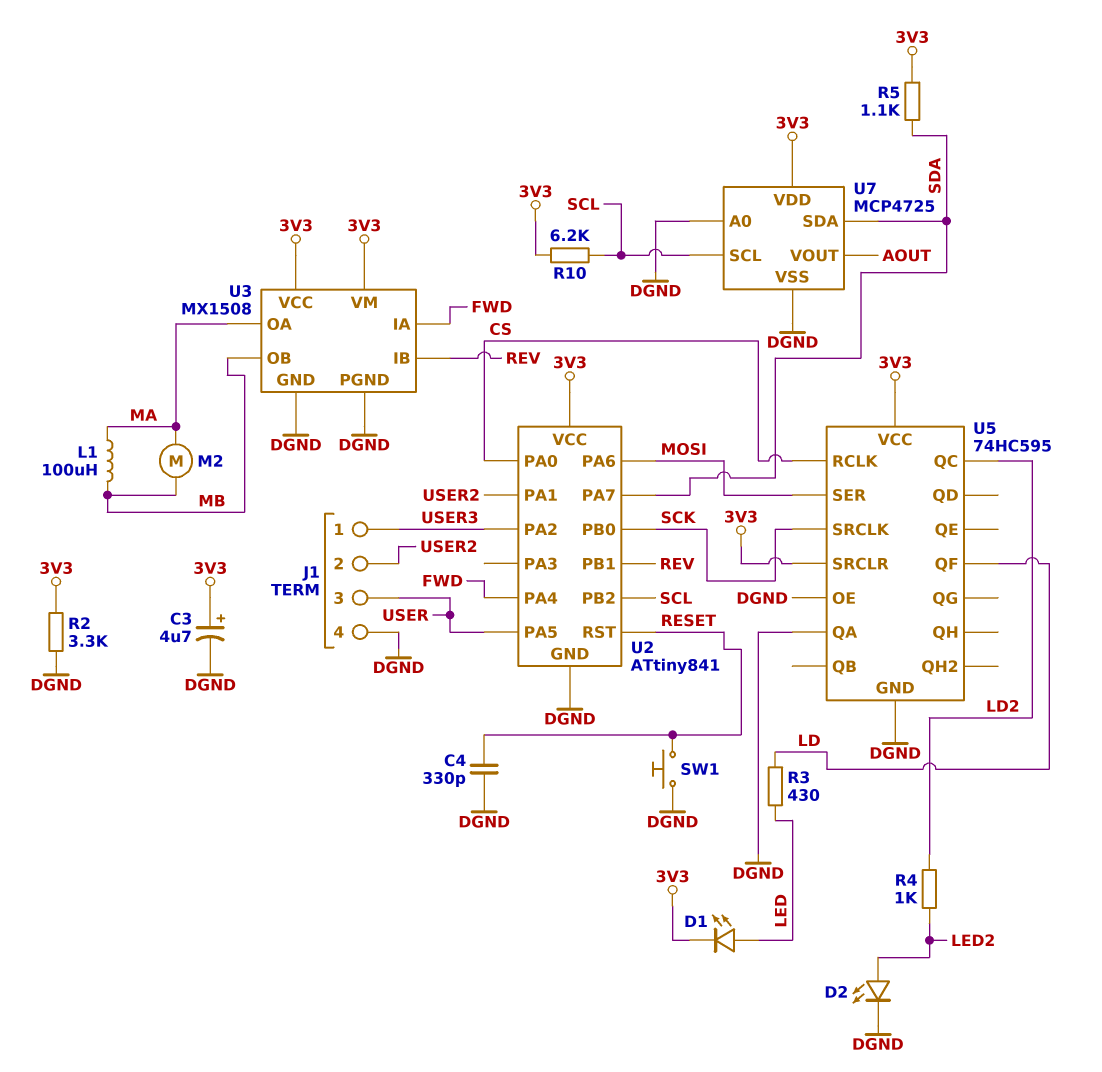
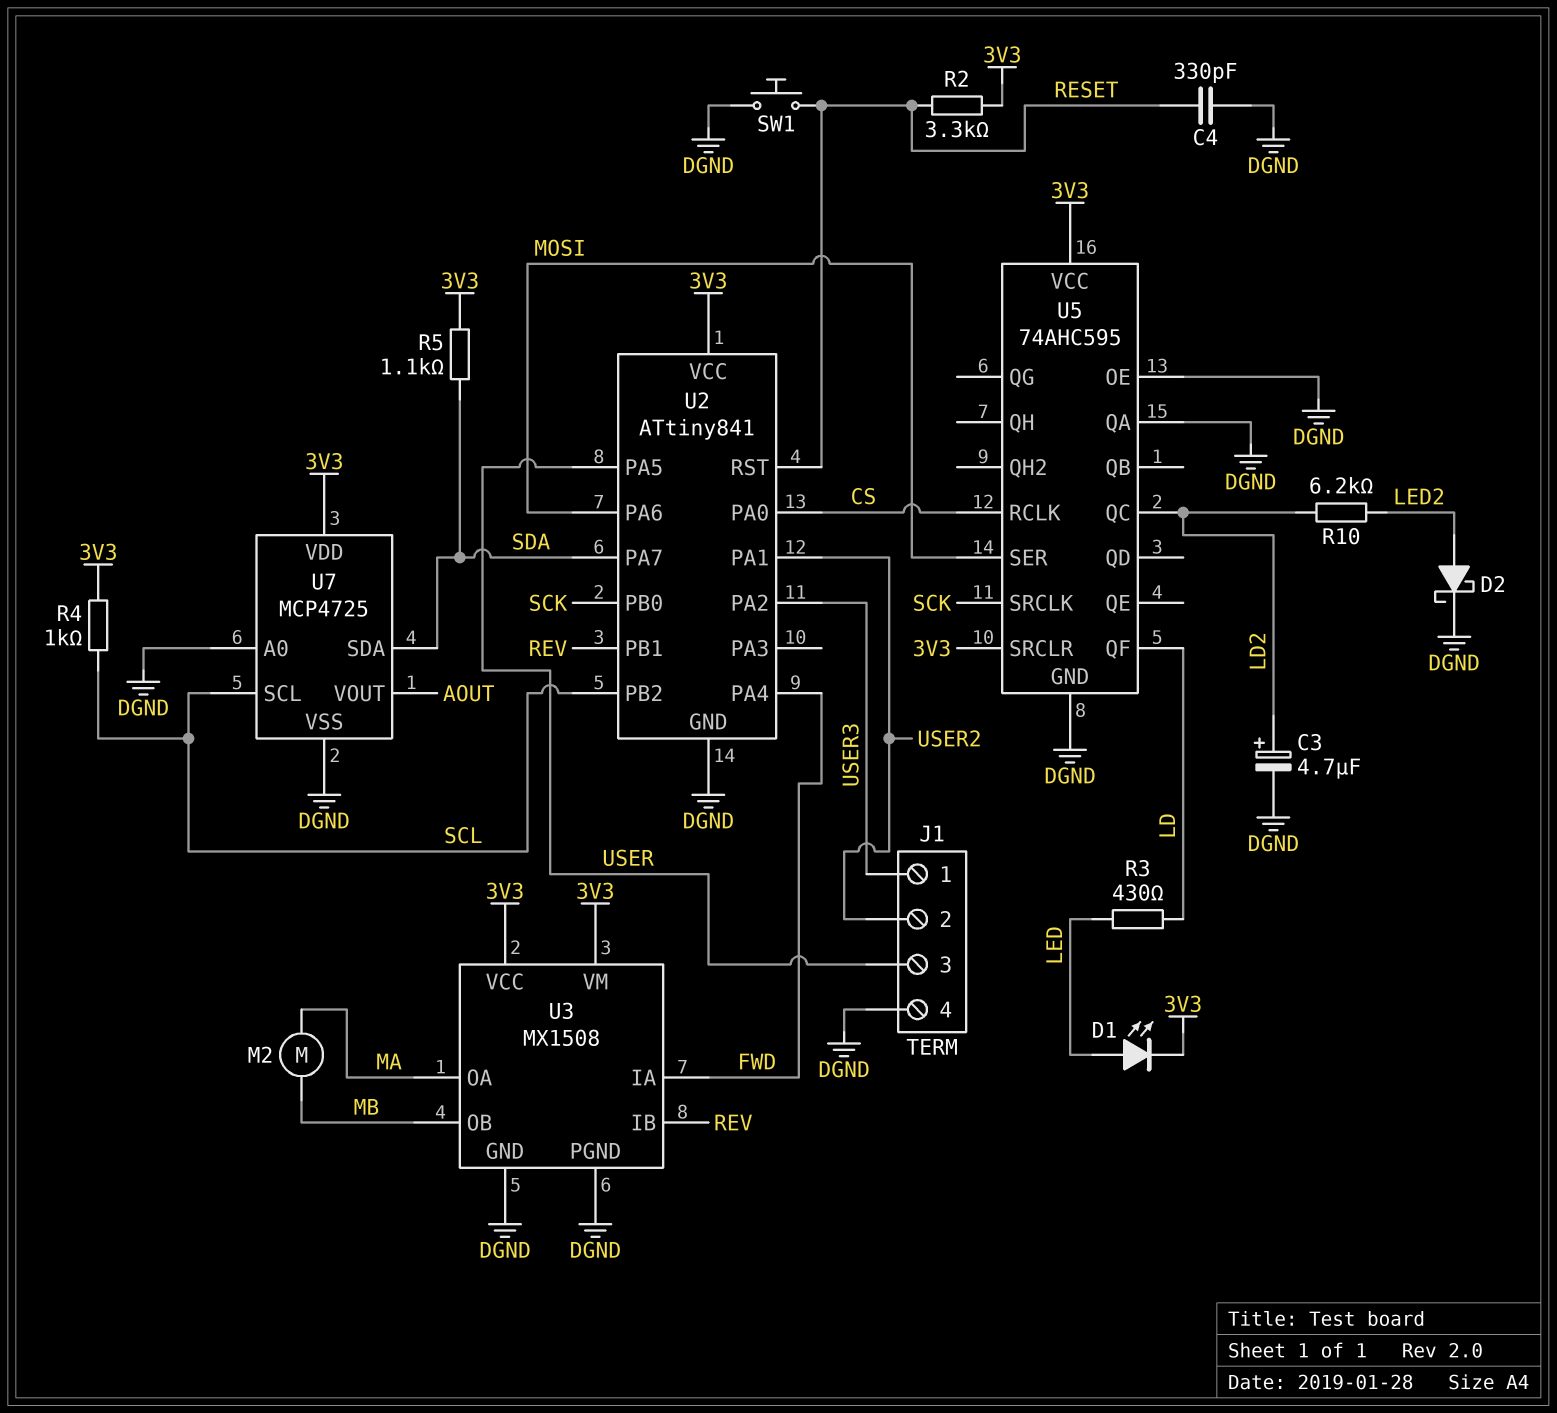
C3: 4.7uF (plus 3V3, minus DGND) -> 4.7uF (plus LD2, minus DGND)
D2: LED (A LED2, K DGND) -> schottky (A LED2, K DGND)
L1: 100uH (MA, MB) -> none
R2: 3.3k (3V3, DGND) -> 3.3k (3V3, RESET)
R4: 1k (LD2, LED2) -> 1k (3V3, SCL)
R10: 6.2k (3V3, SCL) -> 6.2k (LD2, LED2)
U5: 74HC595 -> 74AHC595

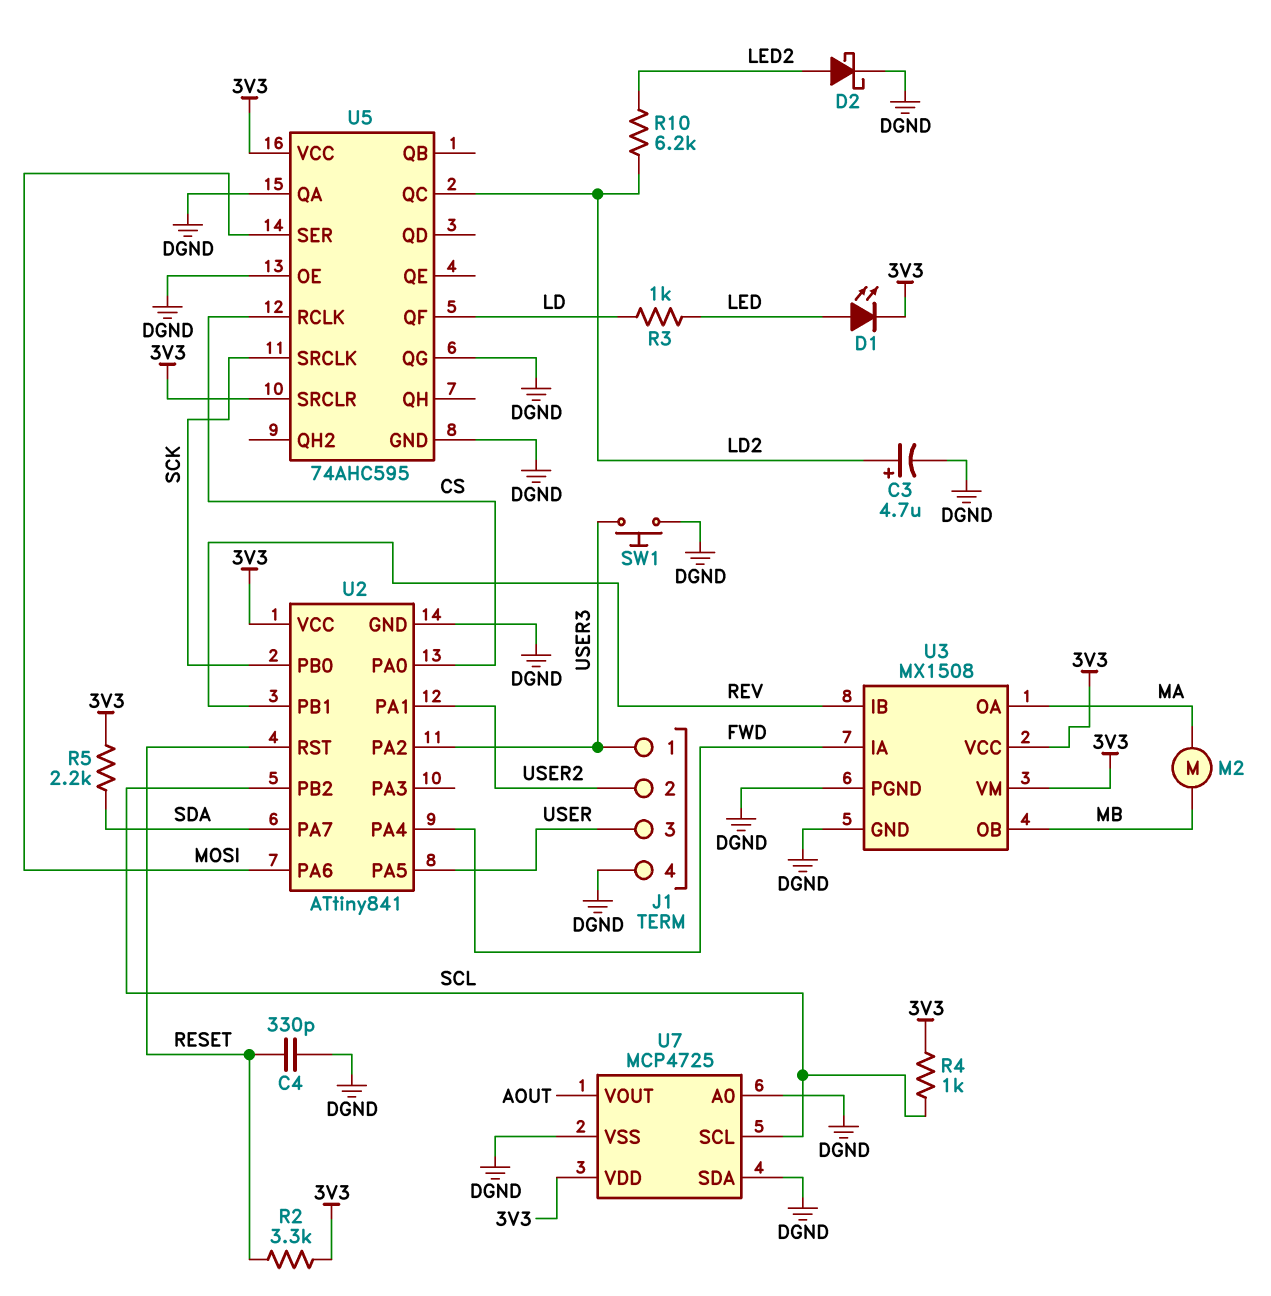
R3: 430 (LD, LED) -> 1k (LD, LED)
R5: 1.1k (3V3, SDA) -> 2.2k (3V3, SDA)
SW1: button (DGND, RESET) -> button (DGND, USER3)
U5 pin QG: none -> DGND
U7 pin SDA: SDA -> DGND

